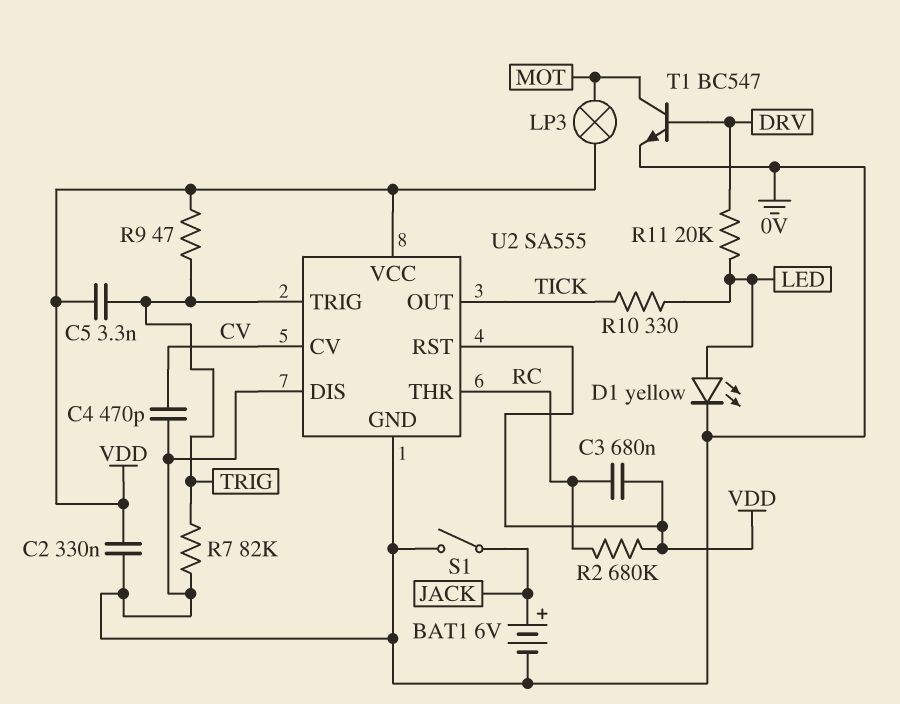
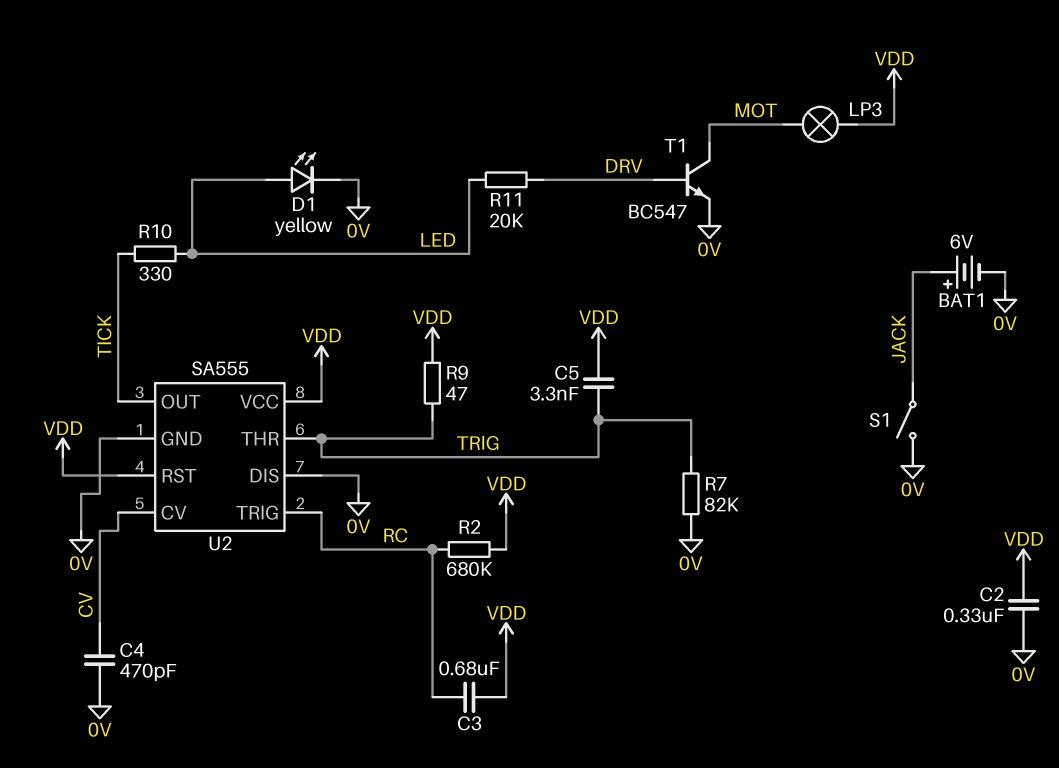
U2 pin THR: RC -> TRIG
U2 pin TRIG: TRIG -> RC

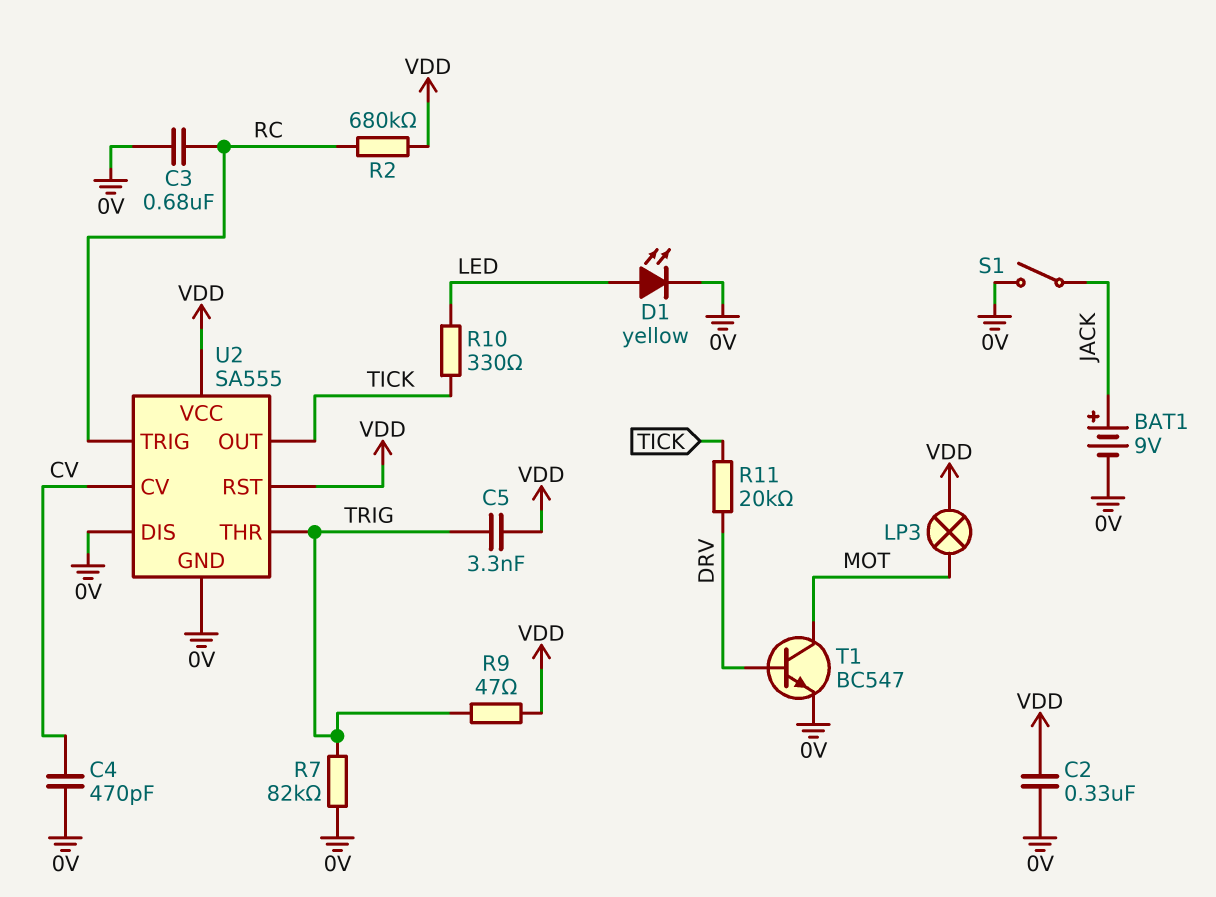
BAT1: 6V (plus JACK, minus 0V) -> 9V (plus JACK, minus 0V)
C3: 680nF (RC, VDD) -> 680nF (0V, RC)
R11: 20k (DRV, LED) -> 20k (DRV, TICK)

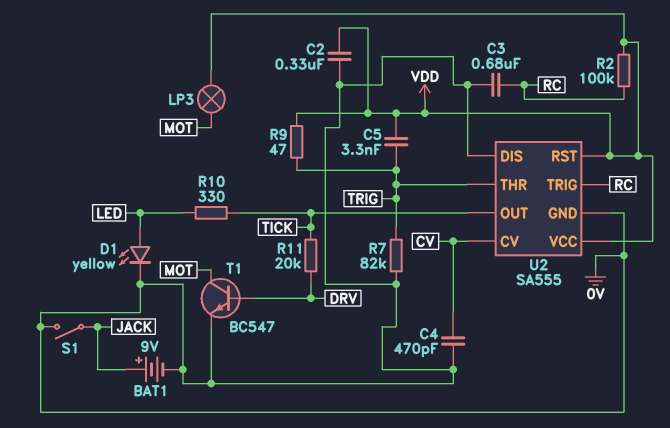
R2: 680k (RC, VDD) -> 100k (RC, VDD)

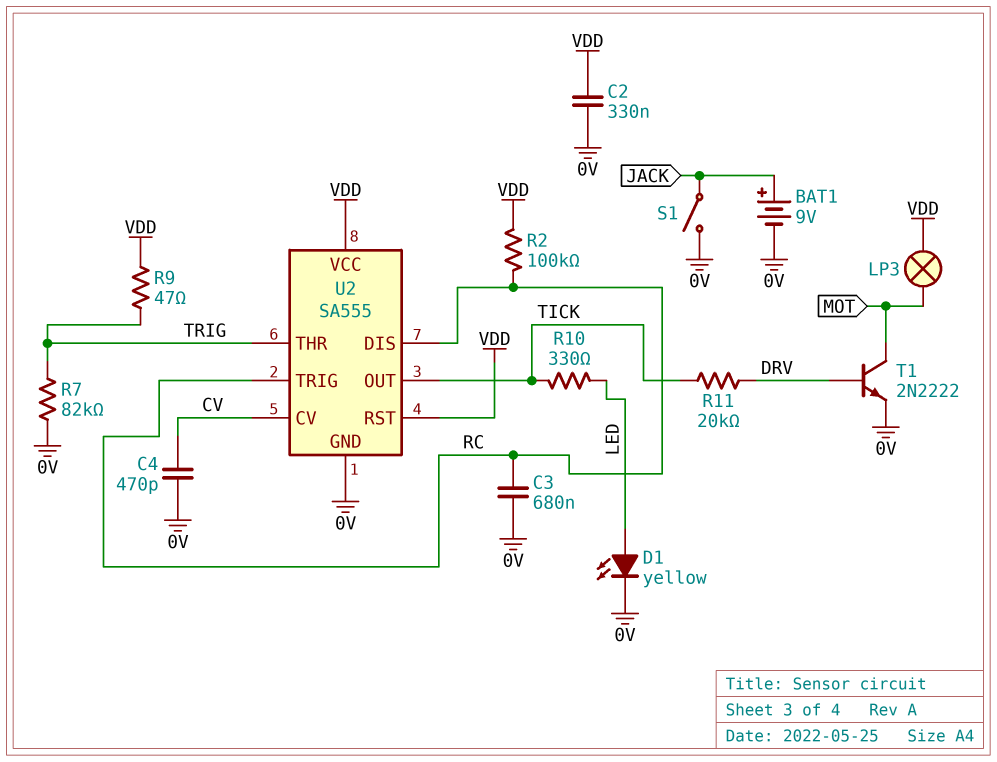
C5: 3.3nF (TRIG, VDD) -> none
T1: NPN BC547 (B DRV, C MOT, E 0V) -> NPN 2N2222 (B DRV, C MOT, E 0V)
U2 pin DIS: 0V -> RC

